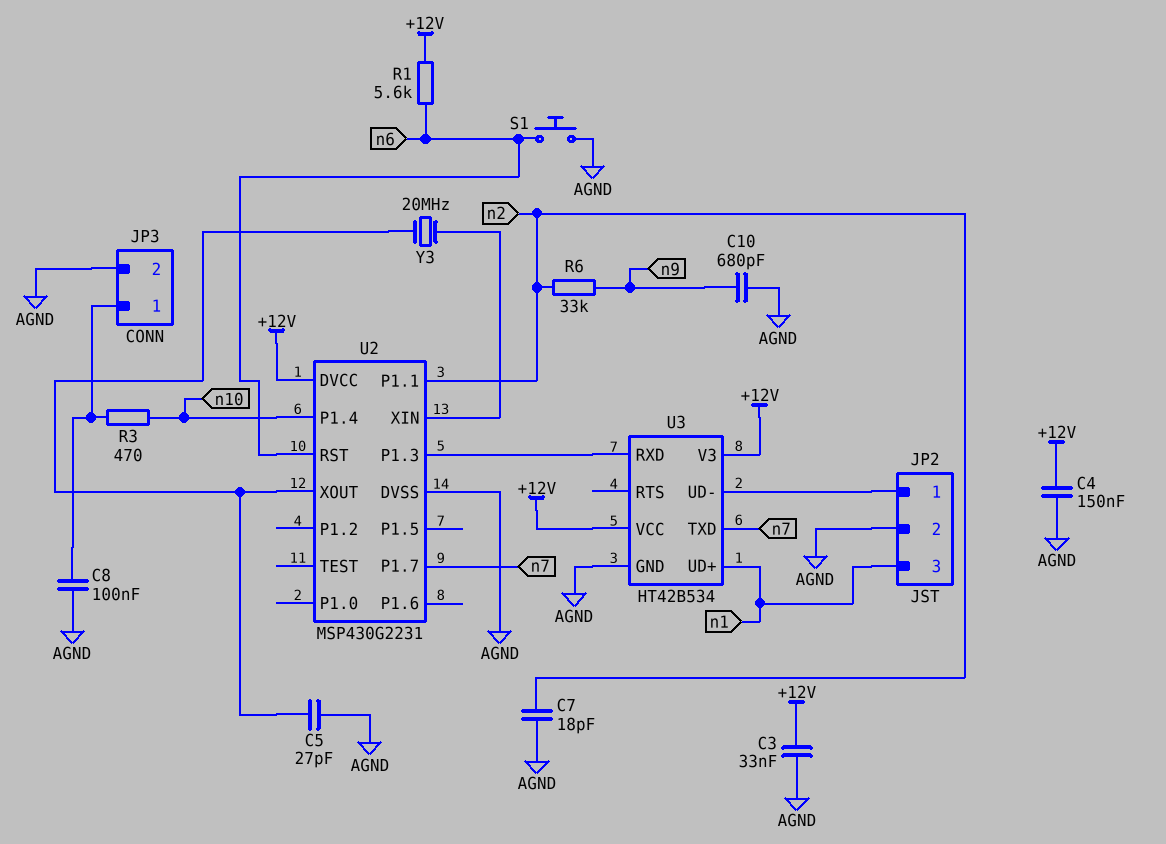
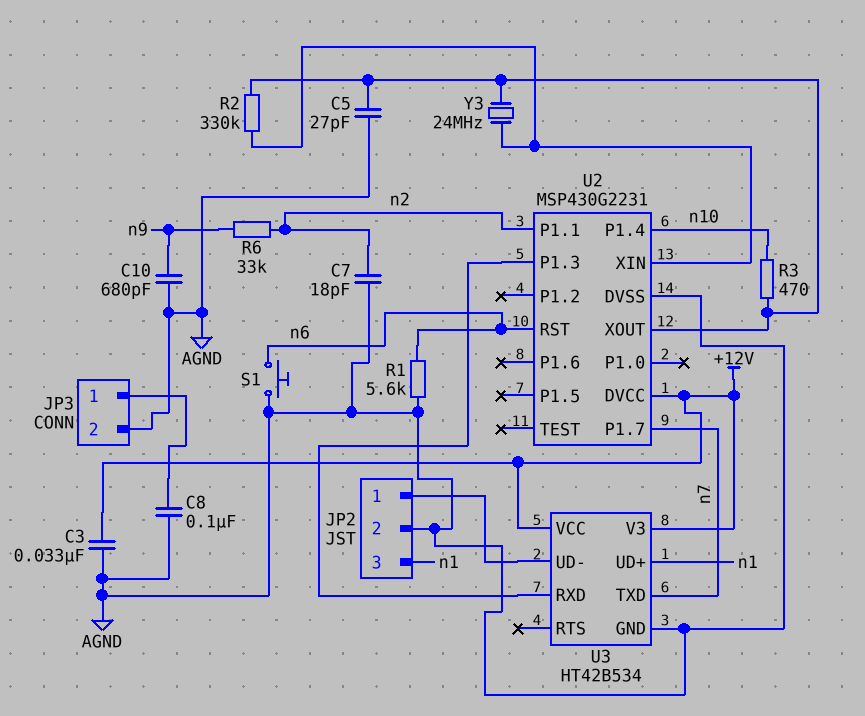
C4: 150nF (+12V, AGND) -> none
R1: 5.6k (+12V, n6) -> 5.6k (AGND, n6)
R2: none -> 330k (U2/XIN, U2/XOUT)
R3: 470 (JP3/1, n10) -> 470 (U2/XOUT, n10)
Y3: 20MHz (U2/XIN, U2/XOUT) -> 24MHz (U2/XIN, U2/XOUT)

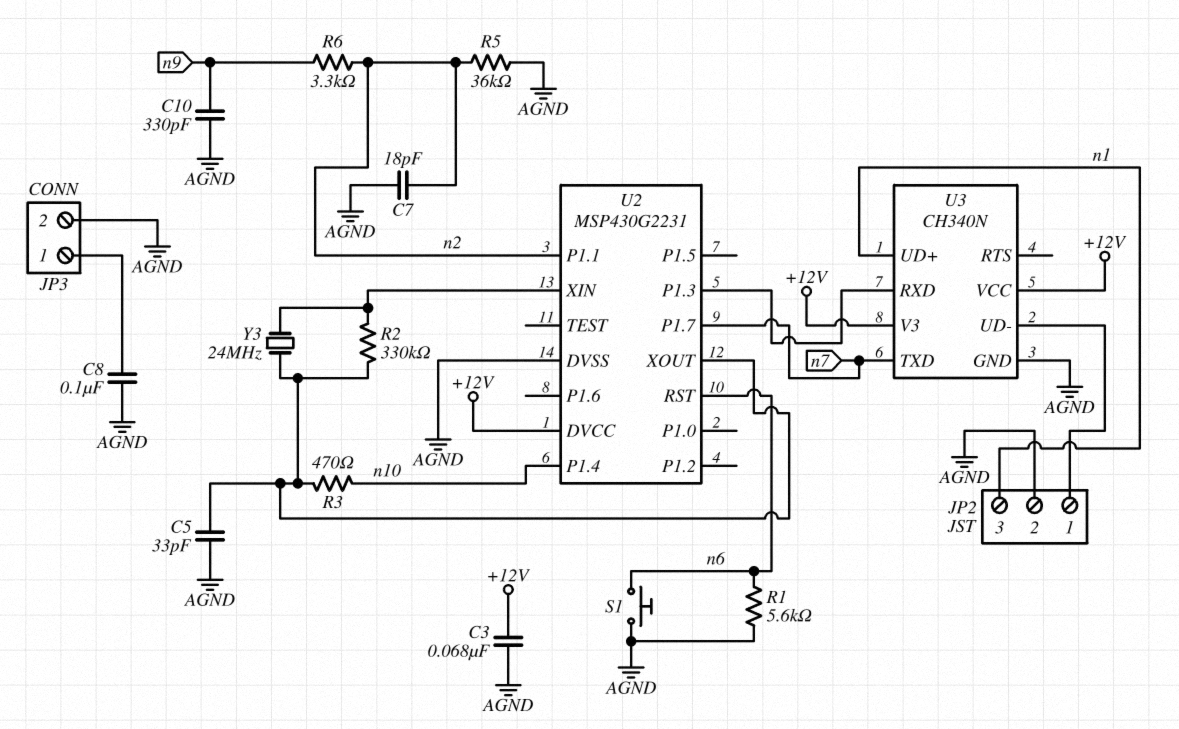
C3: 33nF (+12V, AGND) -> 68nF (+12V, AGND)
C5: 27pF (AGND, U2/XOUT) -> 33pF (AGND, U2/XOUT)
C10: 680pF (AGND, n9) -> 330pF (AGND, n9)
R5: none -> 36k (AGND, n2)
R6: 33k (n2, n9) -> 3.3k (n2, n9)
U3: HT42B534 -> CH340N

